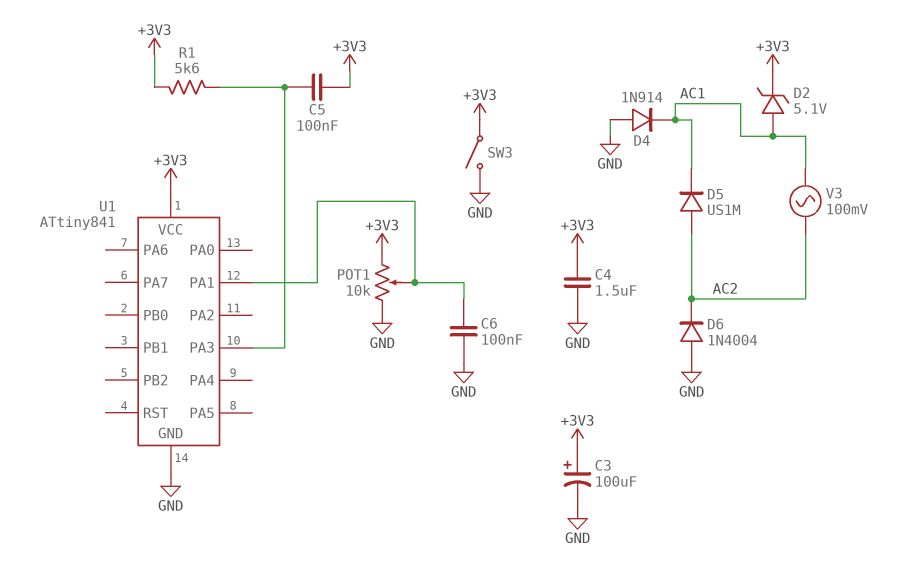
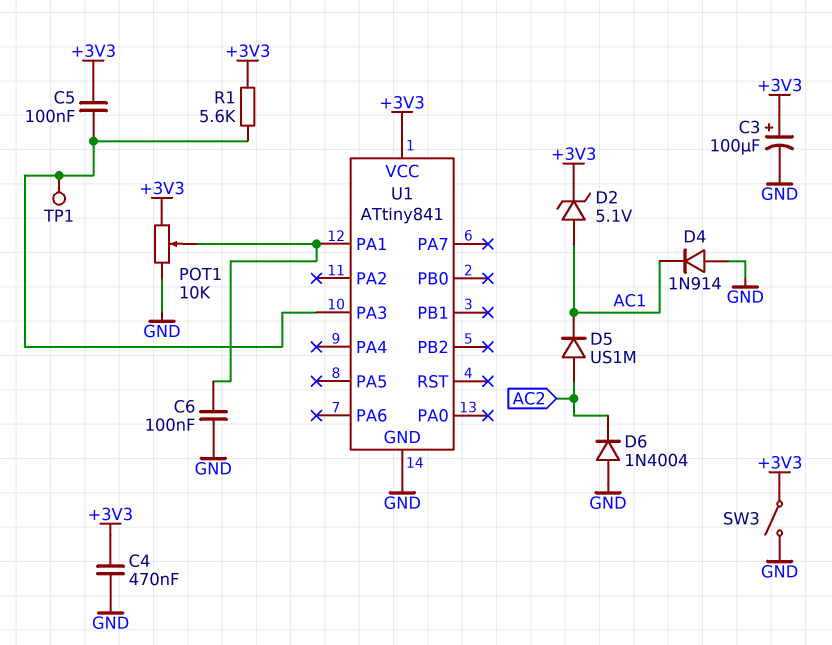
C4: 1.5uF (+3V3, GND) -> 470nF (+3V3, GND)
TP1: none -> test point (U1/PA3)
V3: AC 100mV (AC1, AC2) -> none

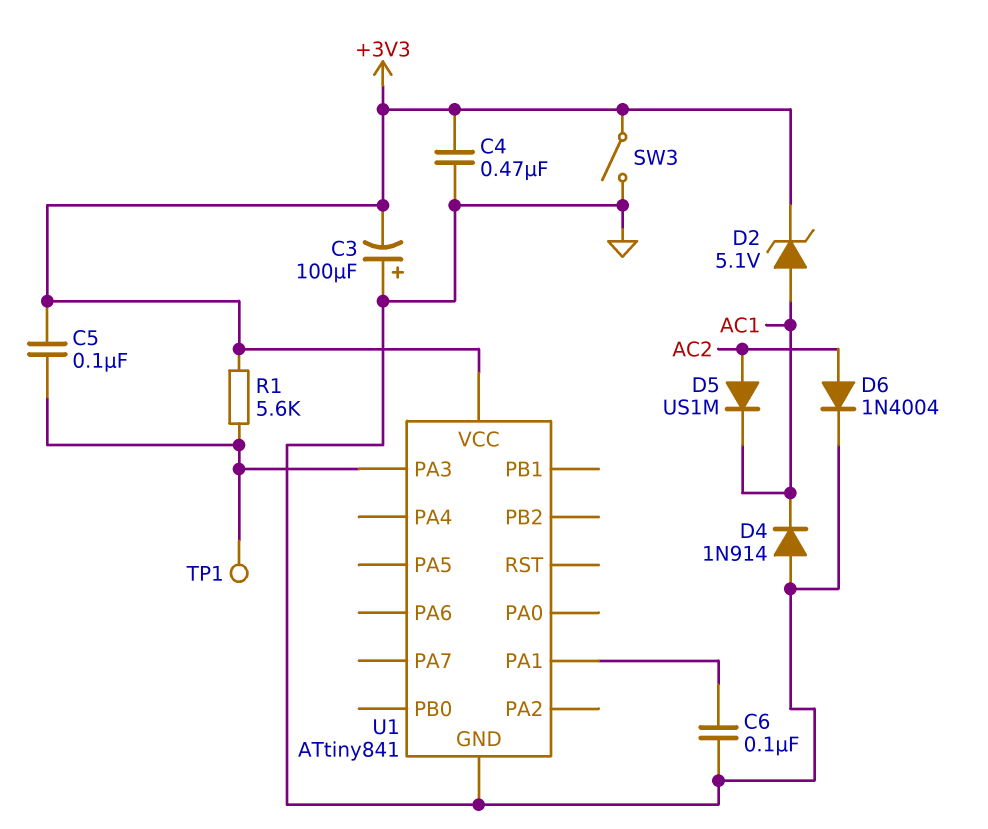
C3: 100uF (plus +3V3, minus GND) -> 100uF (plus GND, minus +3V3)
D6: diode 1N4004 (A GND, K AC2) -> diode 1N4004 (A AC2, K GND)
POT1: 10k (+3V3, GND, wiper U1/PA1) -> none

